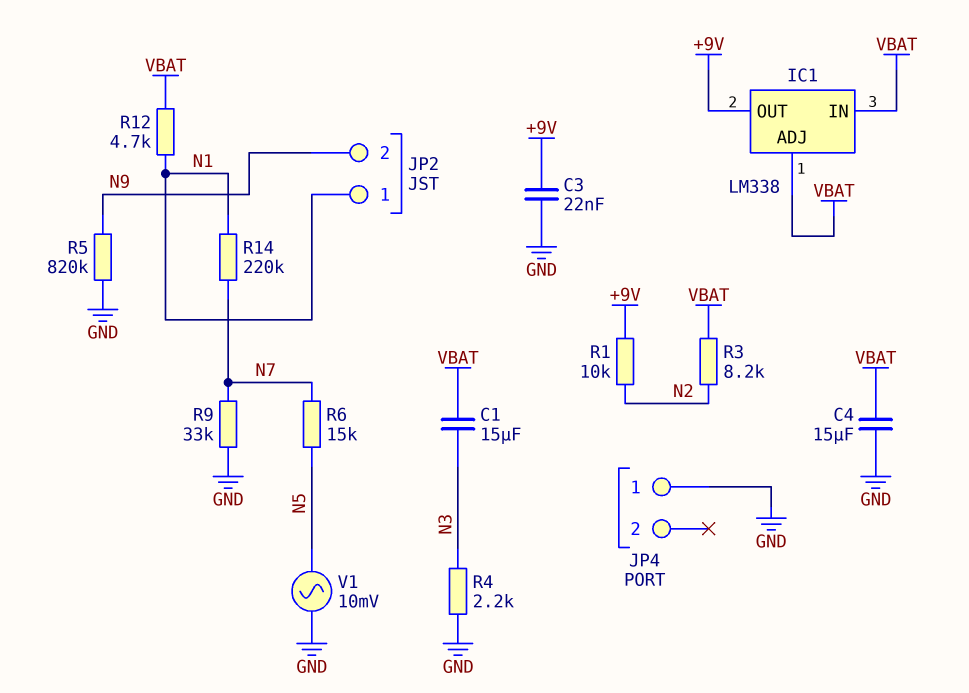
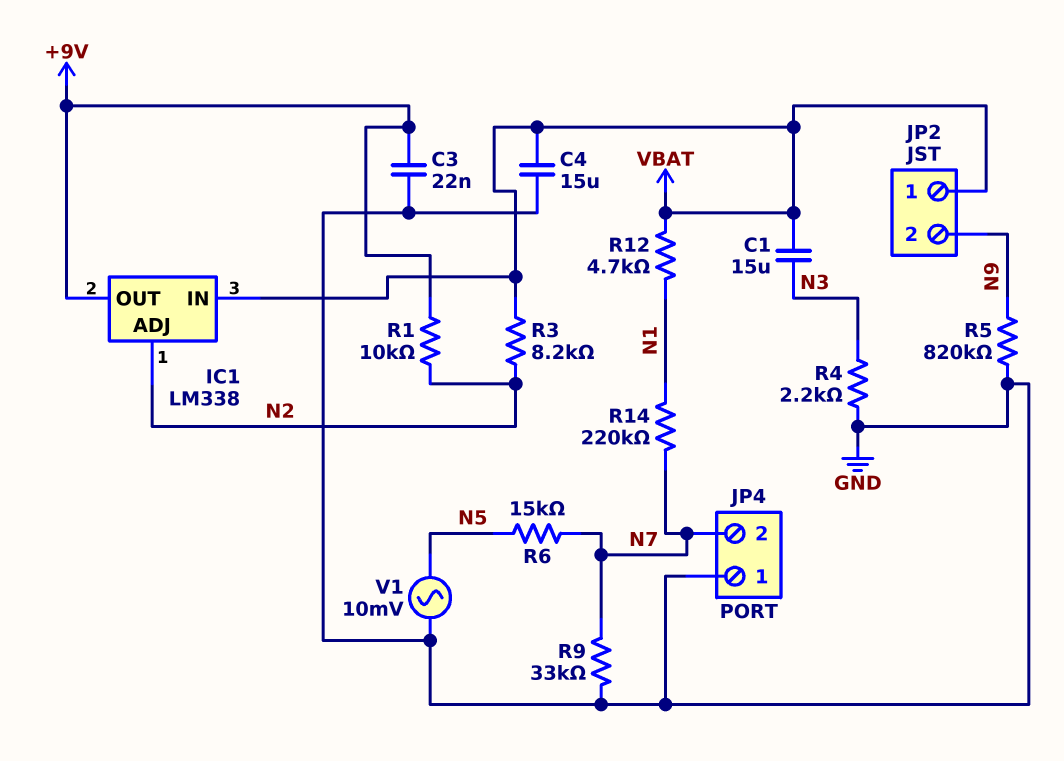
IC1 pin ADJ: VBAT -> N2
JP2 pin 1: N1 -> VBAT
JP4 pin 2: none -> N7

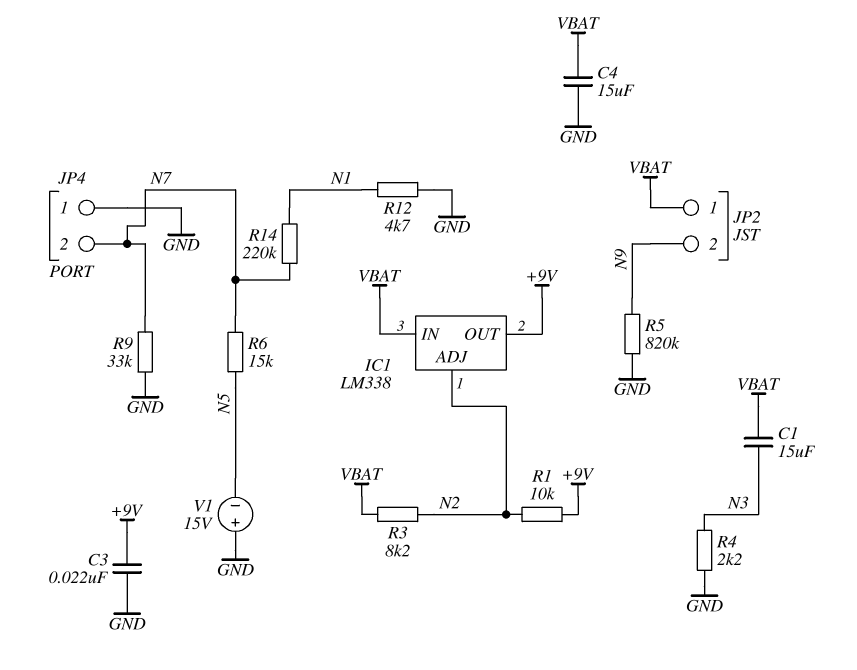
R12: 4.7k (N1, VBAT) -> 4.7k (GND, N1)
V1: AC 10mV (GND, N5) -> 15V (plus GND, minus N5)

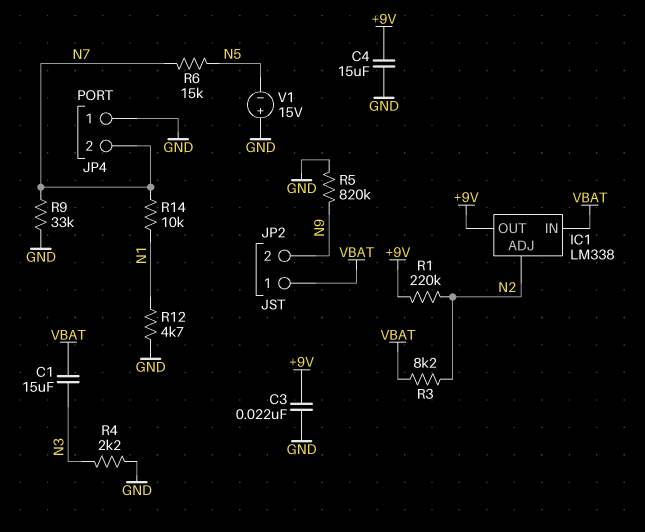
C4: 15uF (GND, VBAT) -> 15uF (+9V, GND)
R1: 10k (+9V, N2) -> 220k (+9V, N2)
R14: 220k (N1, N7) -> 10k (N1, N7)

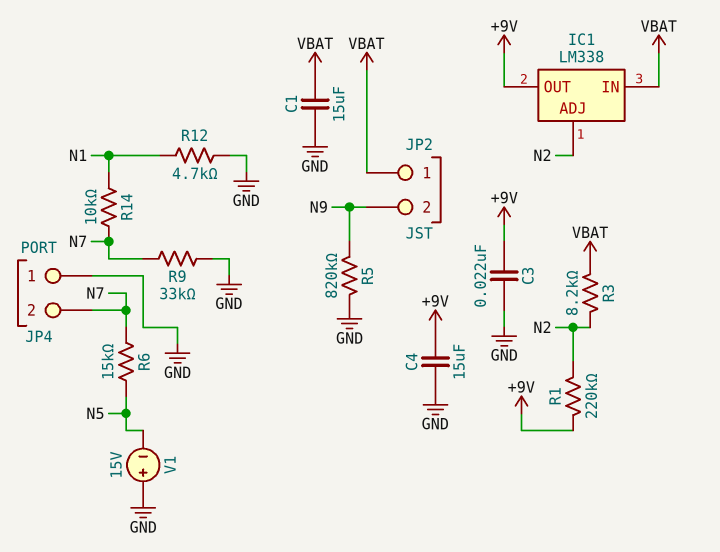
C1: 15uF (N3, VBAT) -> 15uF (GND, VBAT)
R4: 2.2k (GND, N3) -> none

